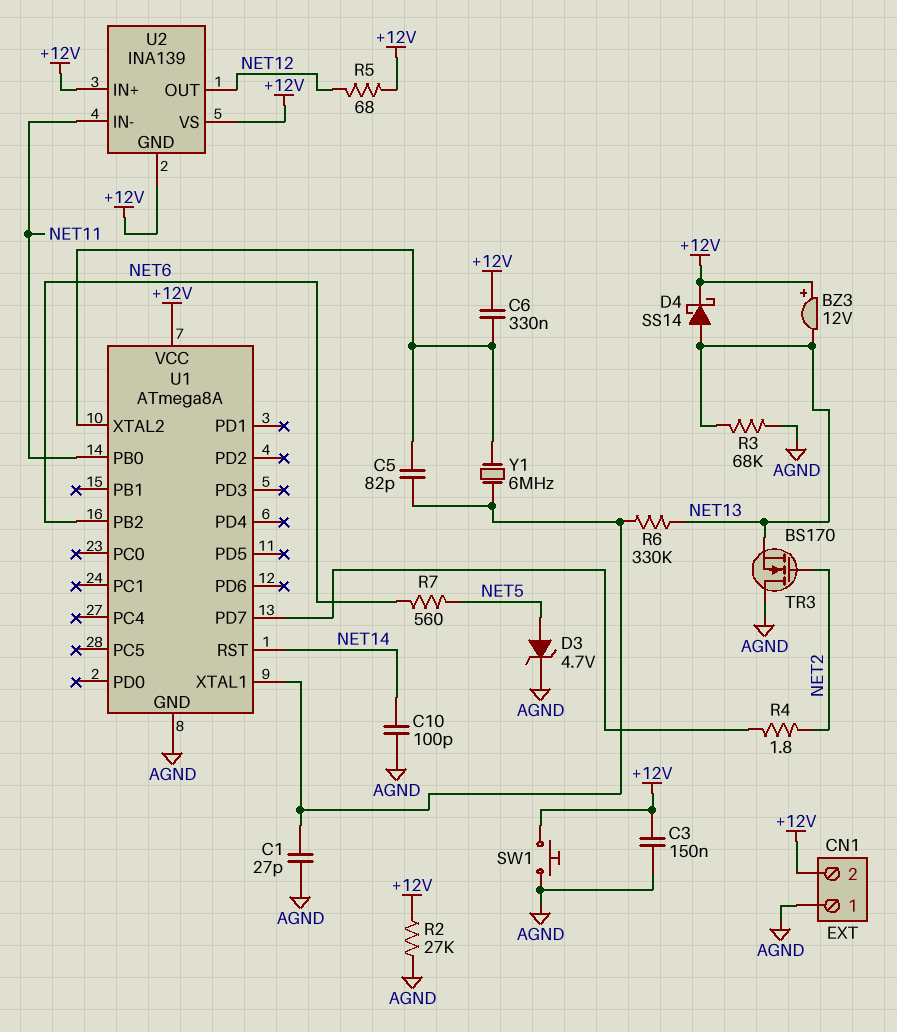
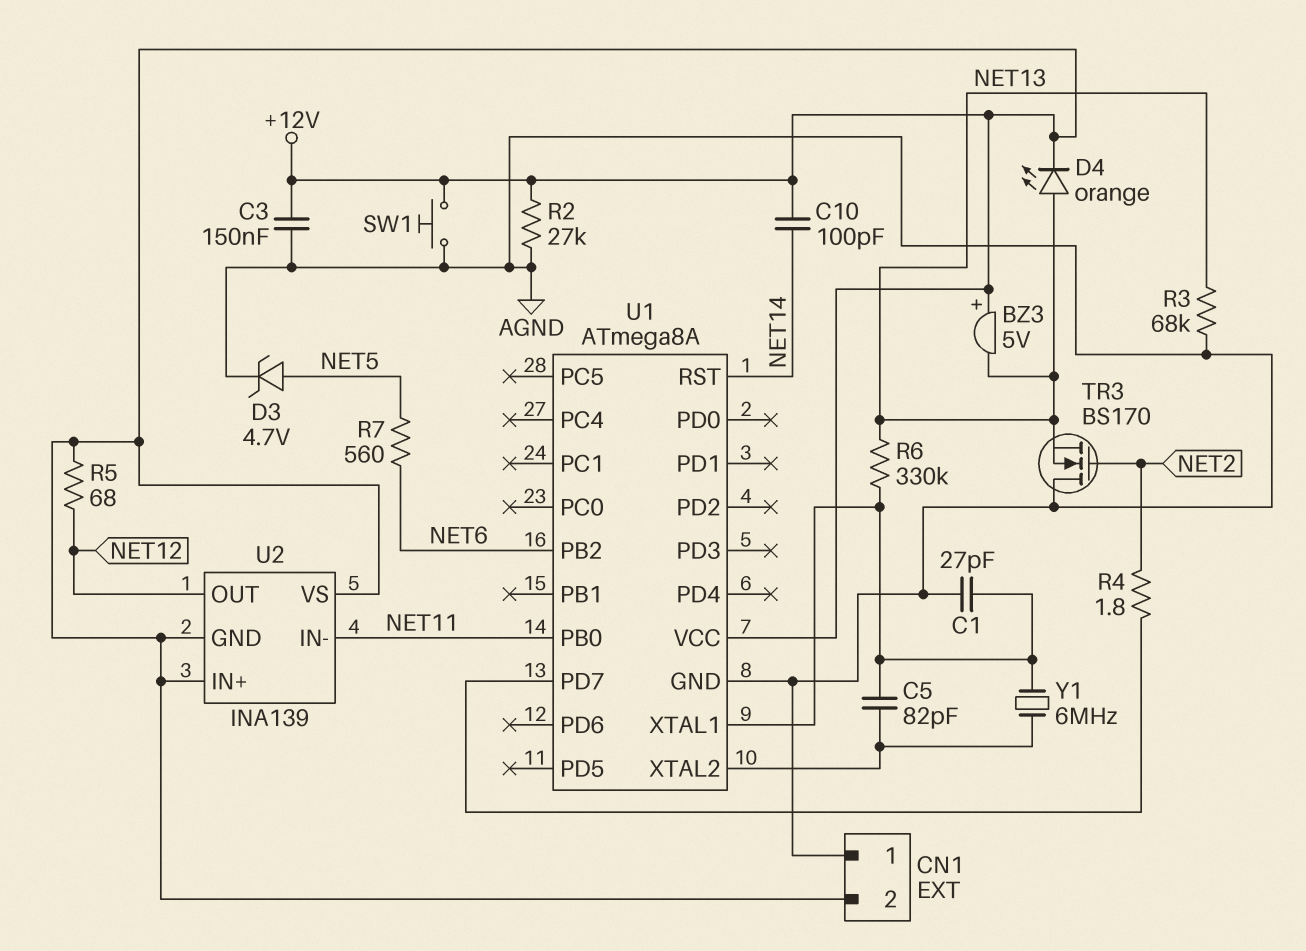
BZ3: buzzer 12V (plus +12V, minus NET13) -> buzzer 5V (plus +12V, minus NET13)
C6: 330nF (+12V, U1/XTAL2) -> none
C10: 100pF (AGND, NET14) -> 100pF (+12V, NET14)
D4: schottky SS14 (A NET13, K +12V) -> LED orange (A NET13, K +12V)

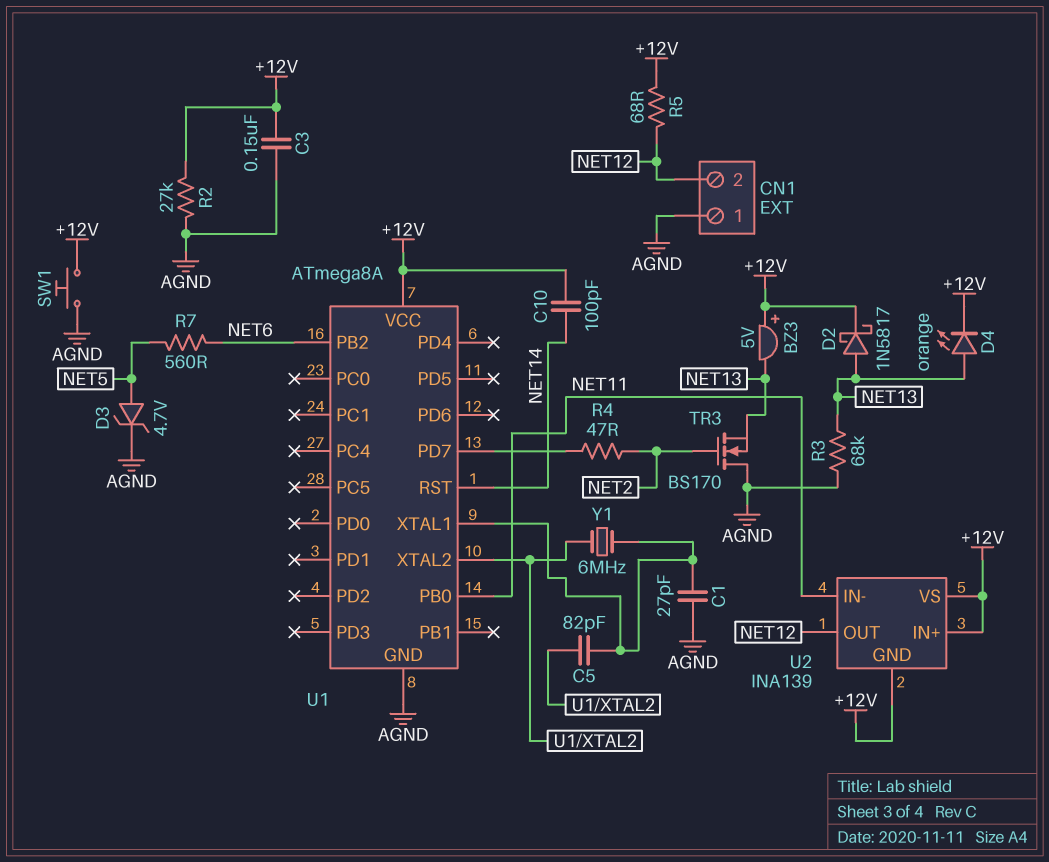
CN1 pin 2: +12V -> NET12
D2: none -> schottky 1N5817 (A NET13, K +12V)
R4: 1.8 (NET2, U1/PD7) -> 47 (NET2, U1/PD7)
R6: 330k (NET13, U1/XTAL1) -> none

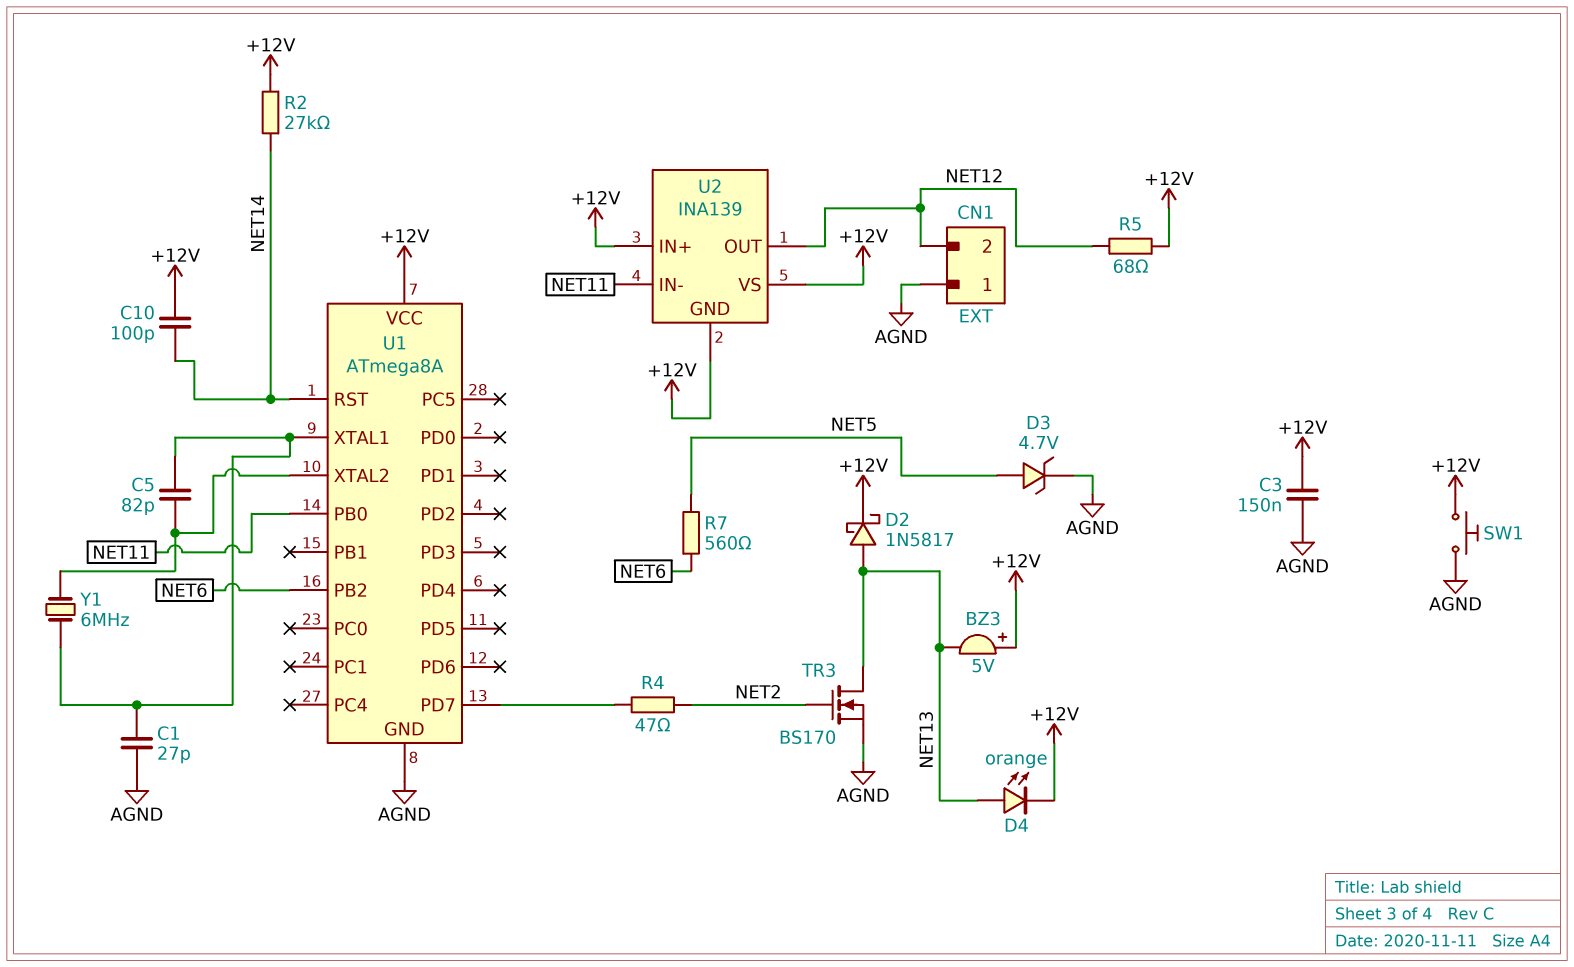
R2: 27k (+12V, AGND) -> 27k (+12V, NET14)
R3: 68k (AGND, NET13) -> none
TR3: NMOS BS170 (G NET2, D AGND, S NET13) -> NMOS BS170 (G NET2, D NET13, S AGND)

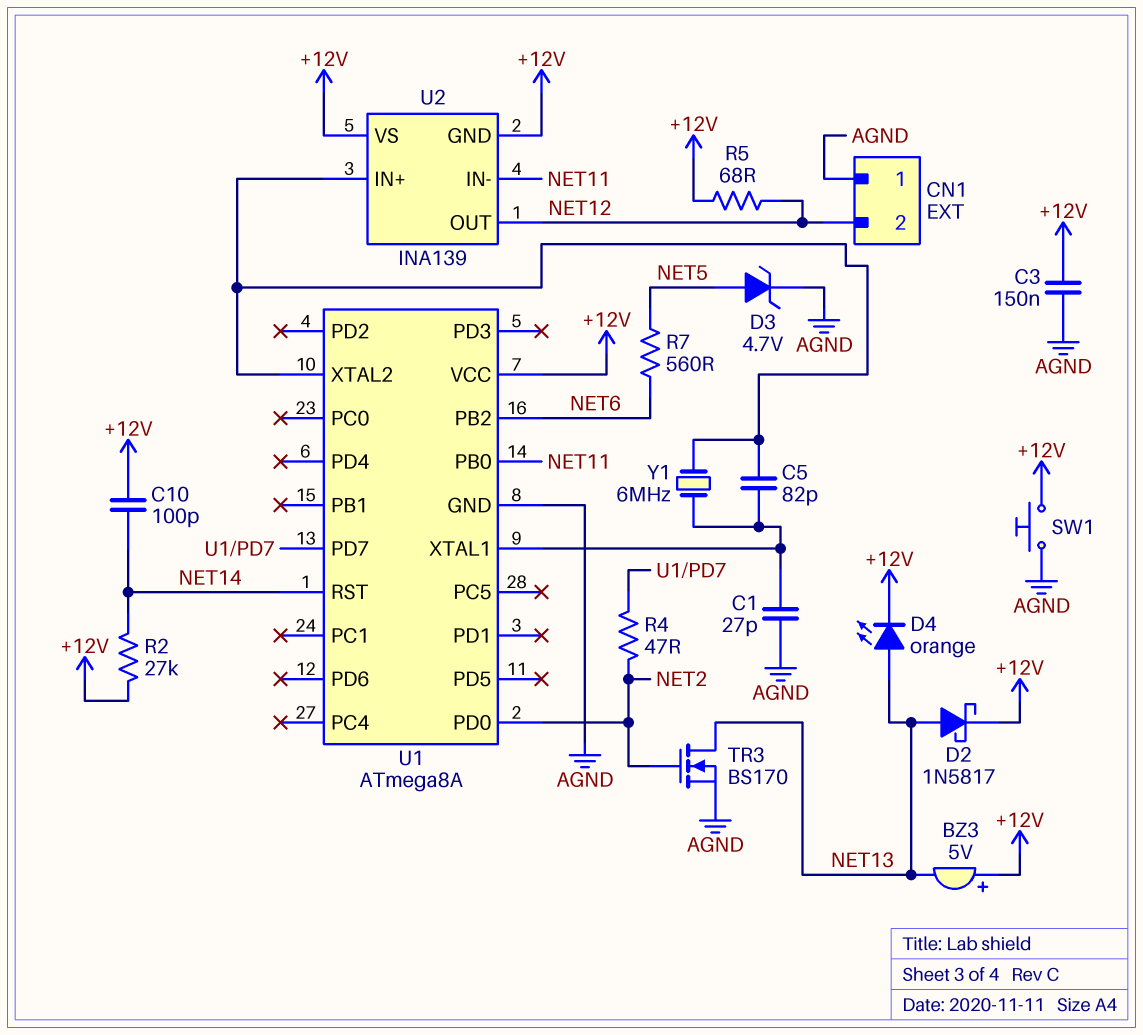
U1 pin PD0: none -> NET2
U2 pin IN+: +12V -> U1/XTAL2

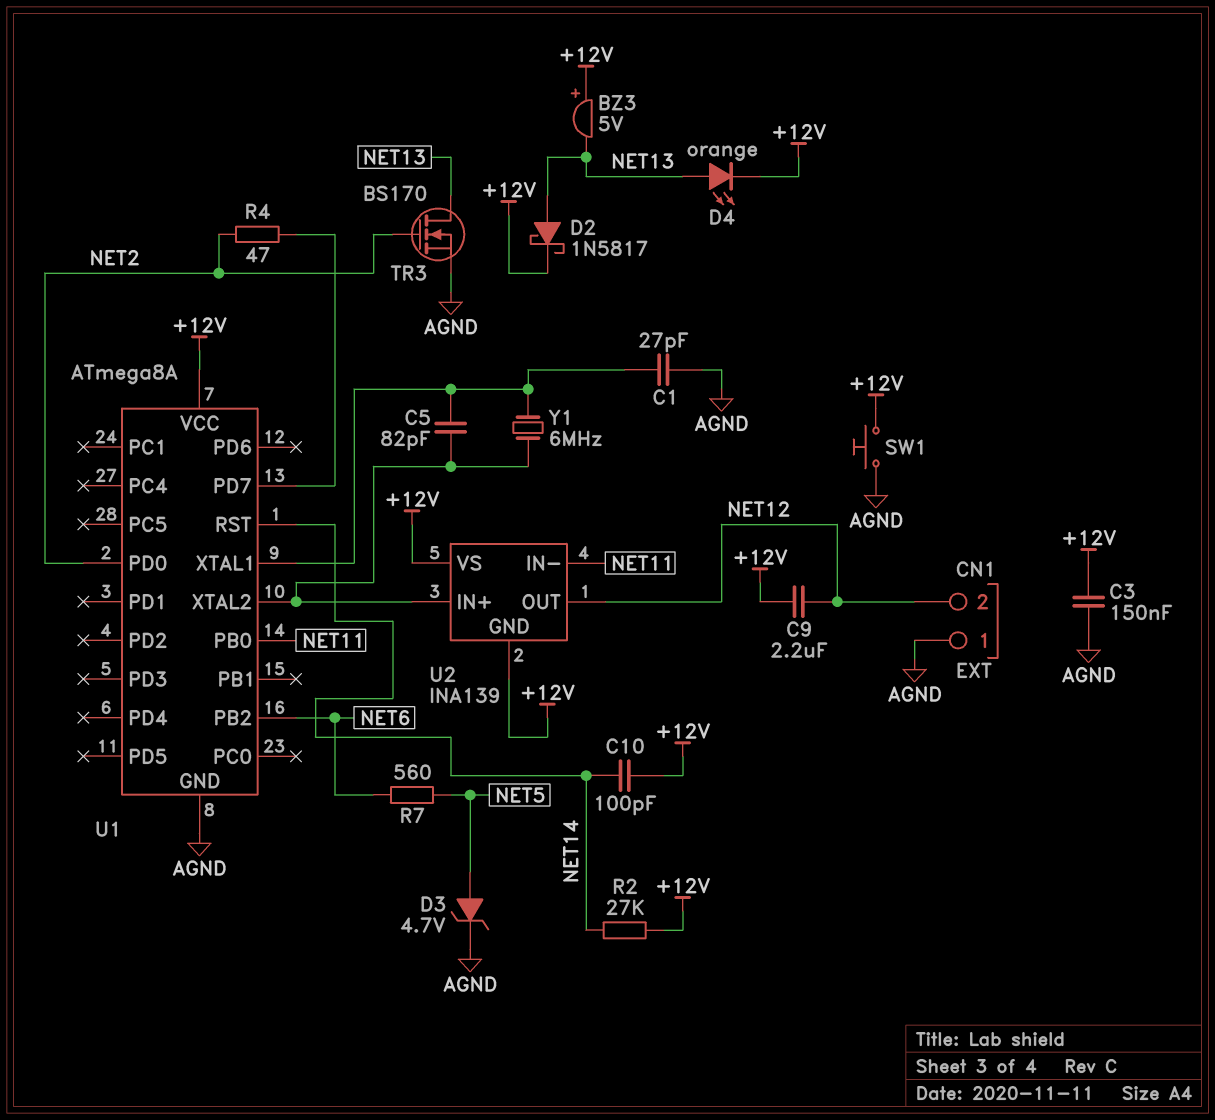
C9: none -> 2.2uF (+12V, NET12)
R5: 68 (+12V, NET12) -> none

